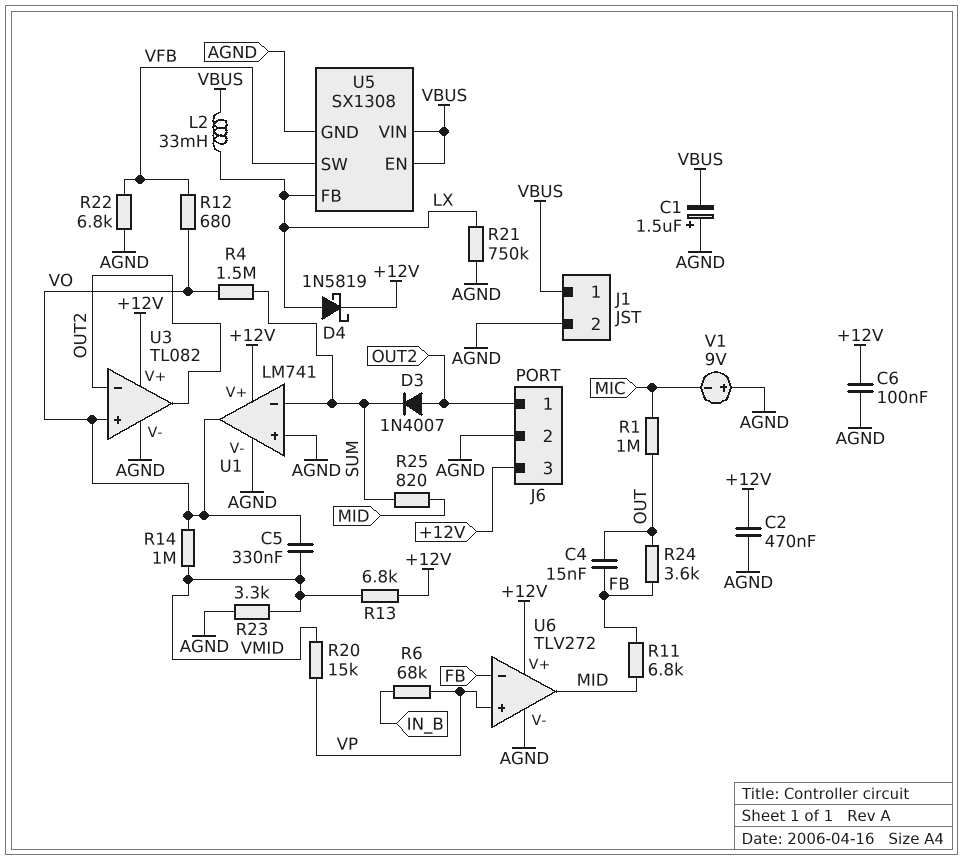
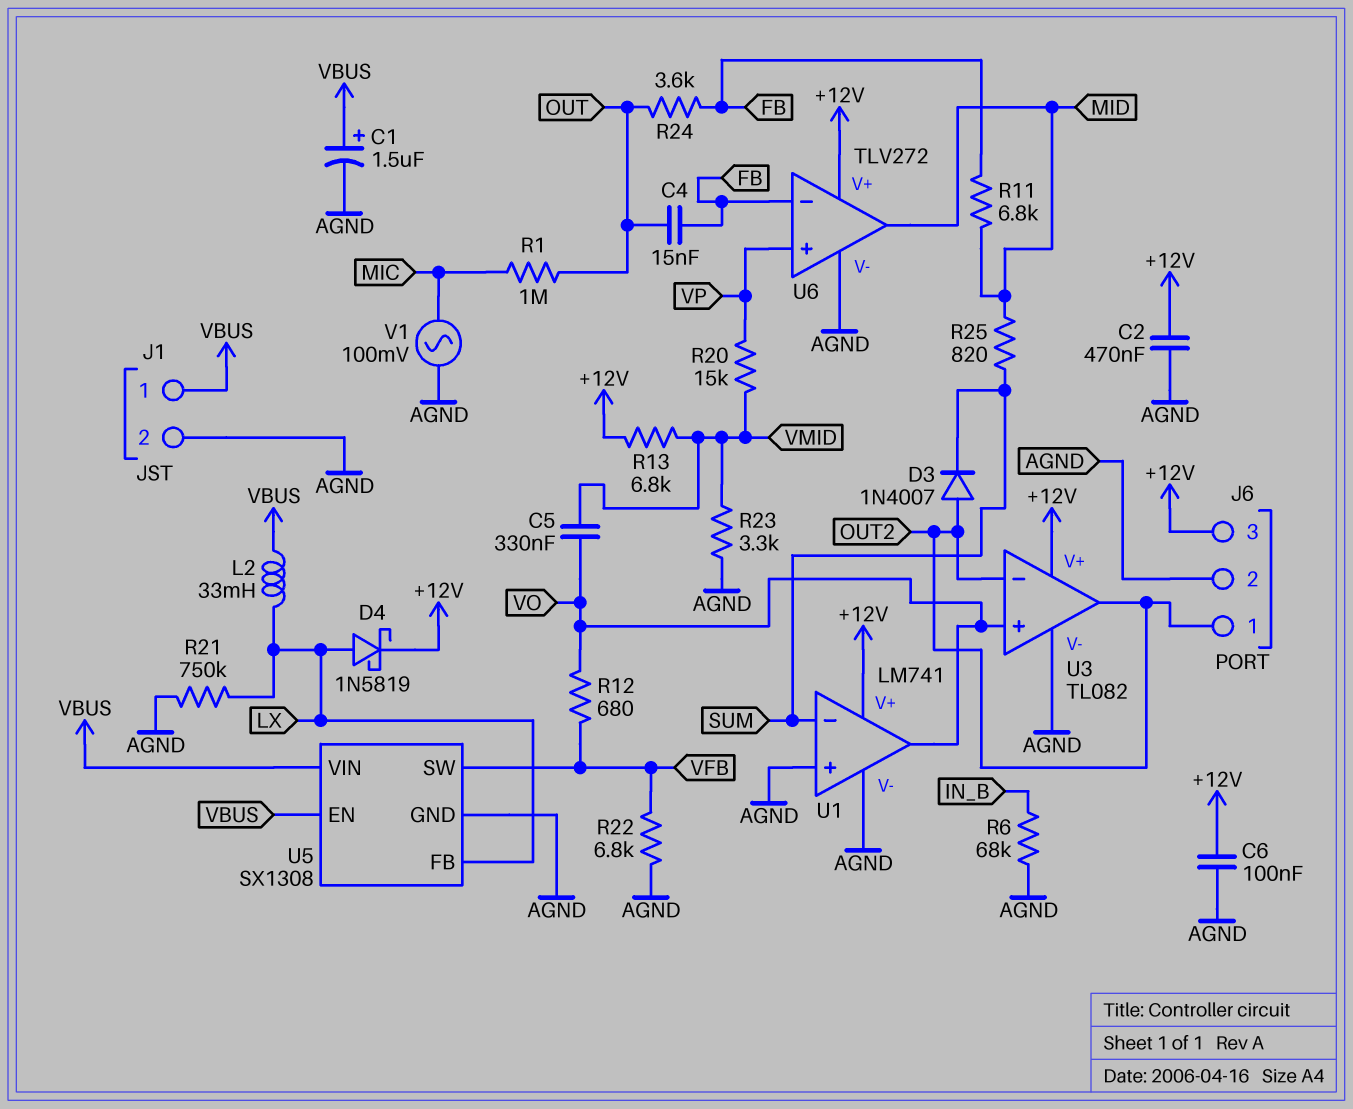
C1: 1.5uF (plus AGND, minus VBUS) -> 1.5uF (plus VBUS, minus AGND)
R4: 1.5M (SUM, VO) -> none
R6: 68k (IN_B, VP) -> 68k (AGND, IN_B)
R14: 1M (VMID, VO) -> none
V1: 9V (plus AGND, minus MIC) -> AC 100mV (AGND, MIC)

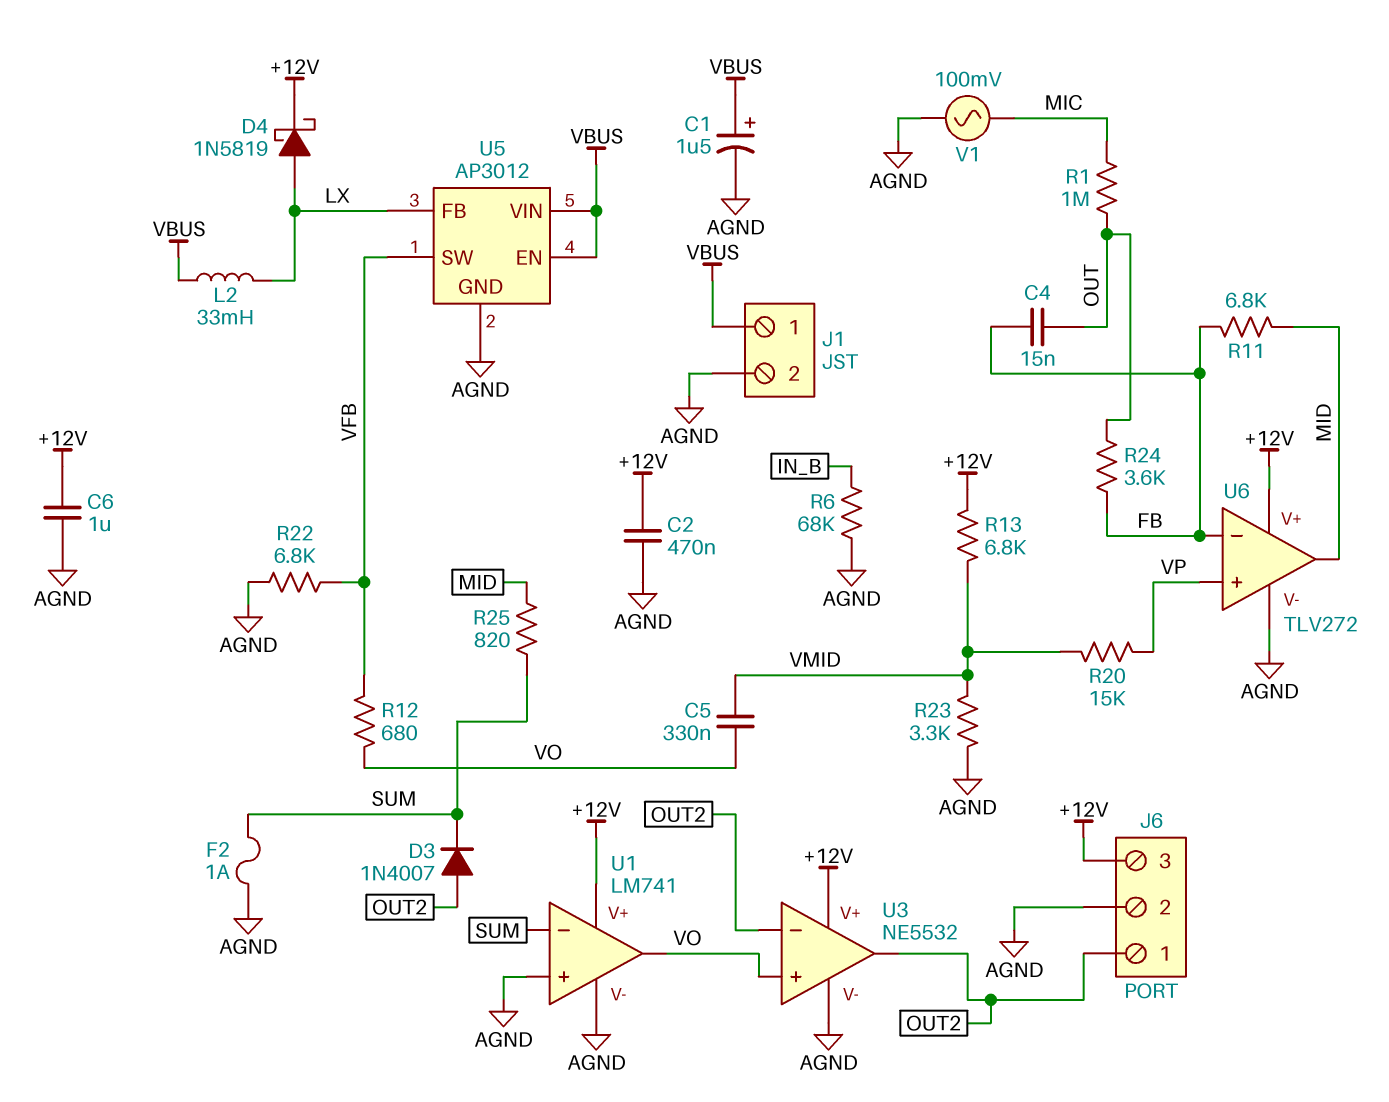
C6: 100nF (+12V, AGND) -> 1uF (+12V, AGND)
F2: none -> 1A (AGND, SUM)
R21: 750k (AGND, LX) -> none
U3: TL082 -> NE5532
U5: SX1308 -> AP3012

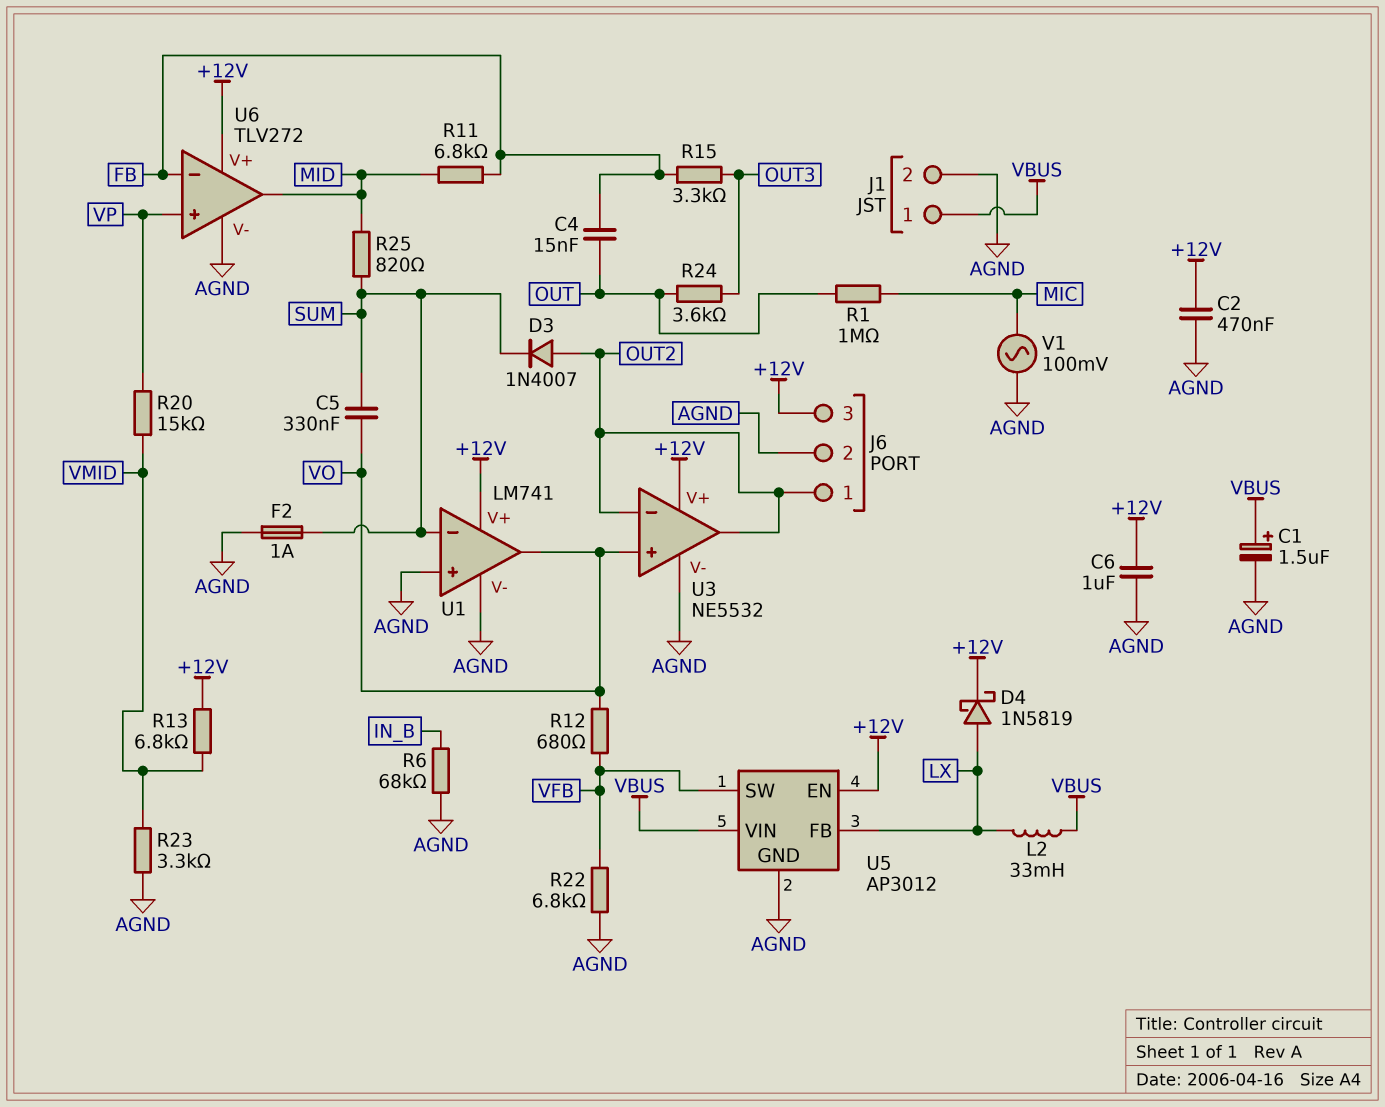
C5: 330nF (VMID, VO) -> 330nF (SUM, VO)
R15: none -> 3.3k (FB, OUT3)
R24: 3.6k (FB, OUT) -> 3.6k (OUT, OUT3)
U5 pin EN: VBUS -> +12V

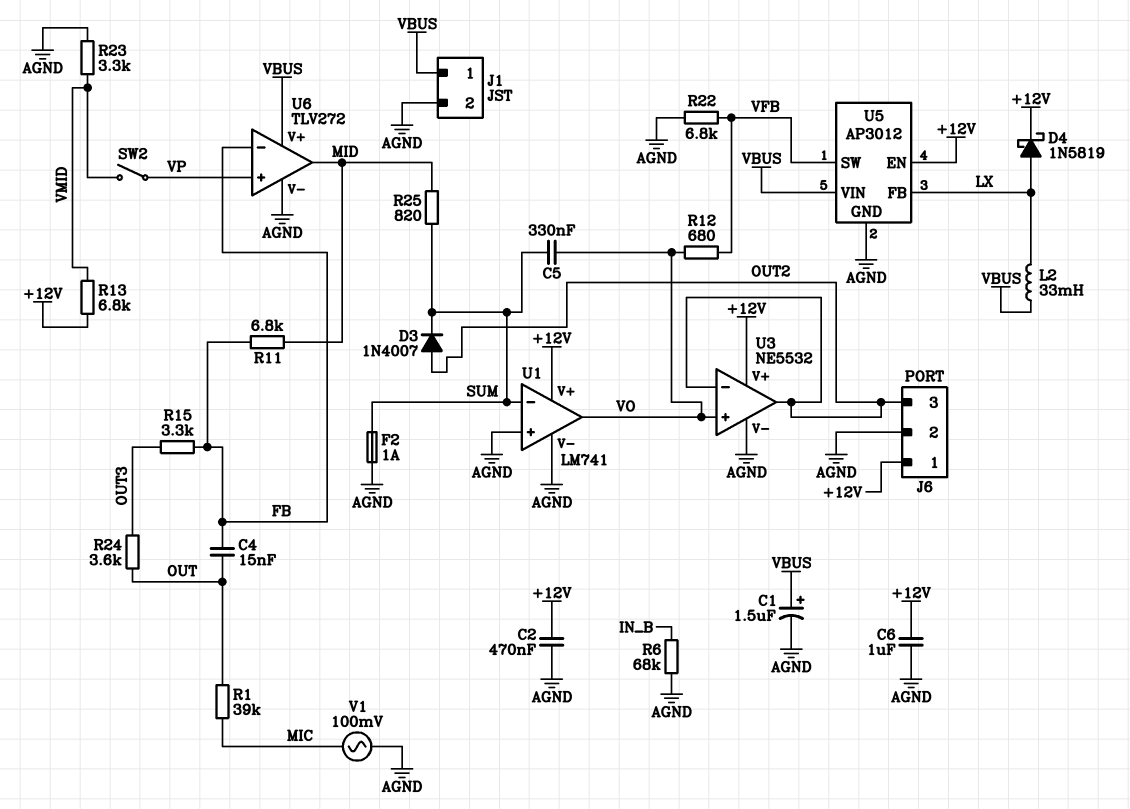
J6 pin 1: OUT2 -> +12V
J6 pin 3: +12V -> OUT2
R1: 1M (MIC, OUT) -> 39k (MIC, OUT)
R20: 15k (VMID, VP) -> none
SW2: none -> switch (VMID, VP)
U6 pin V+: +12V -> VBUS

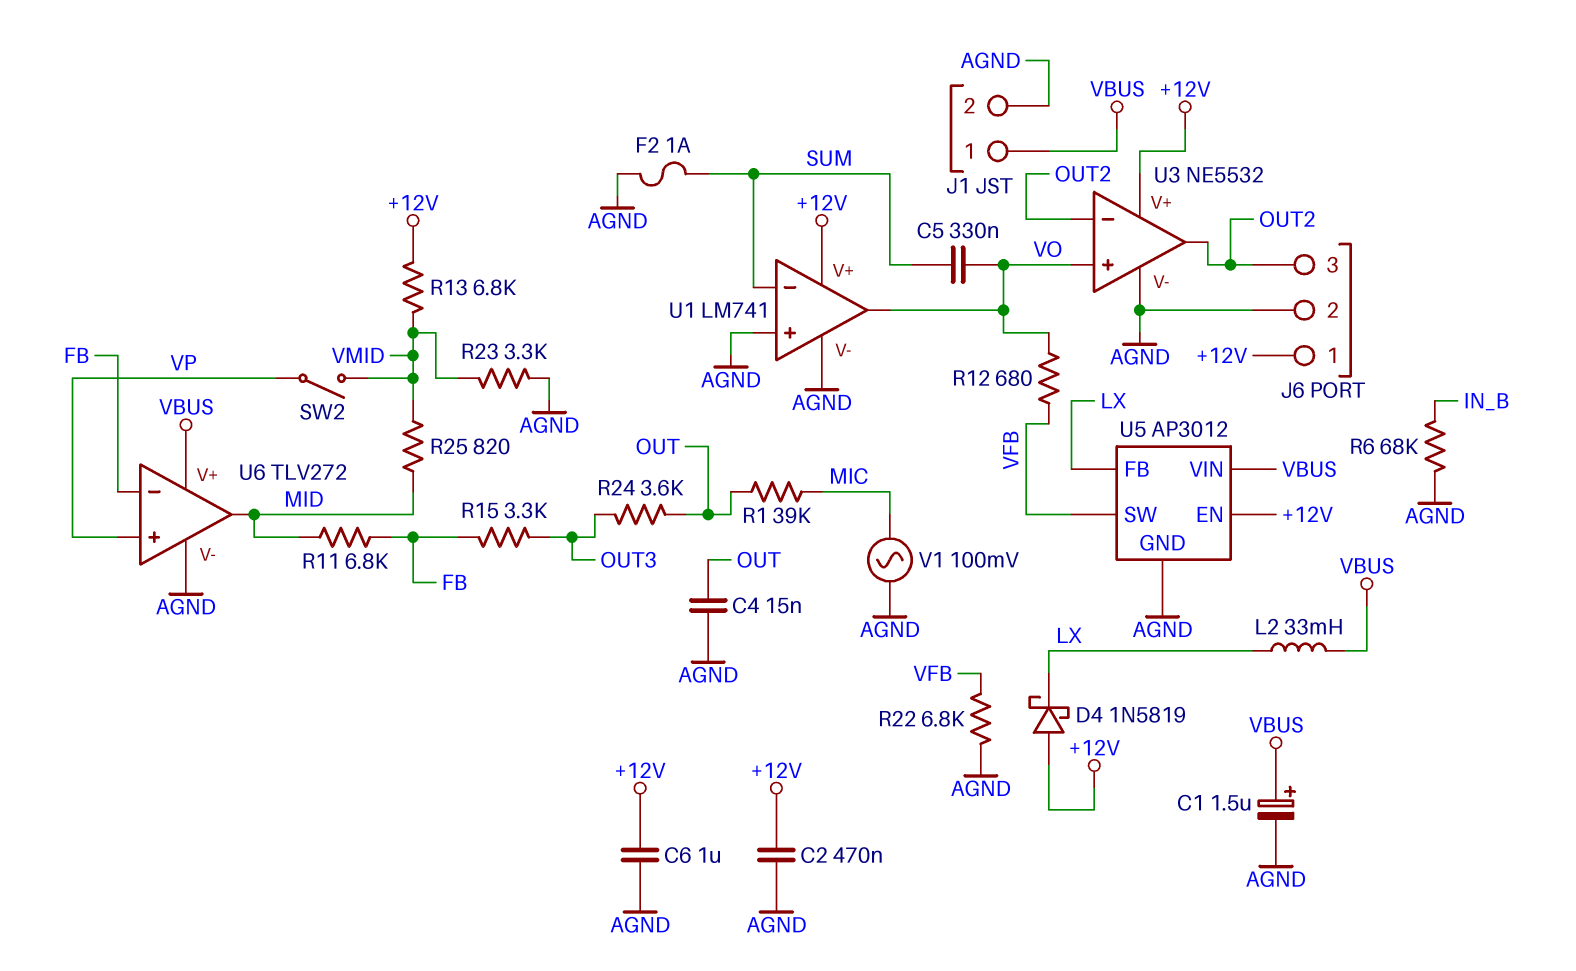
C4: 15nF (FB, OUT) -> 15nF (AGND, OUT)
D3: diode 1N4007 (A OUT2, K SUM) -> none
D4: schottky 1N5819 (A LX, K +12V) -> schottky 1N5819 (A +12V, K LX)
R25: 820 (MID, SUM) -> 820 (MID, VMID)

